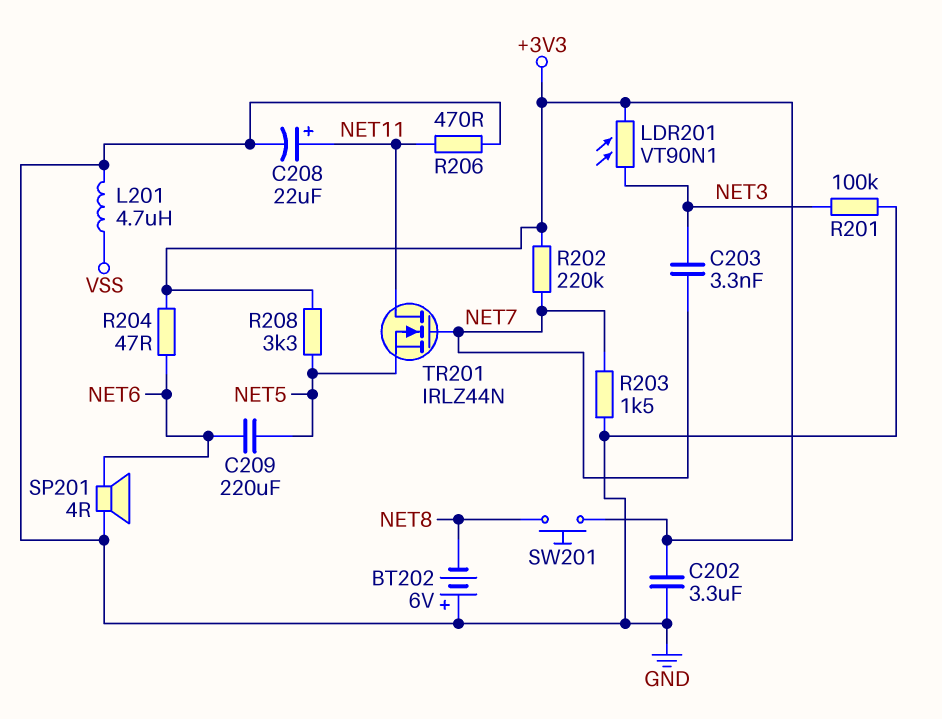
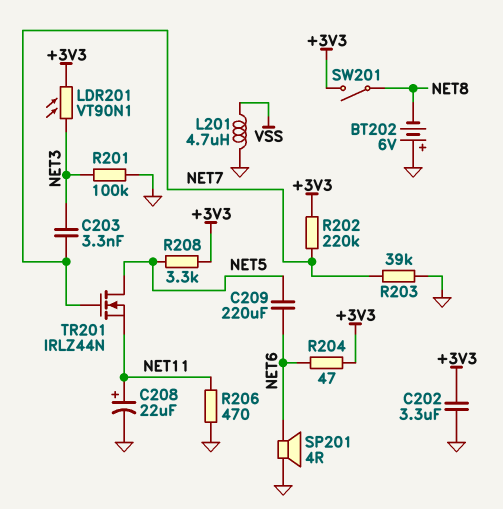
R203: 1.5k (GND, NET7) -> 39k (GND, NET7)
SW201: button (+3V3, NET8) -> switch (+3V3, NET8)
TR201: NMOS IRLZ44N (G NET7, D NET11, S NET5) -> NMOS IRLZ44N (G NET7, D NET5, S NET11)

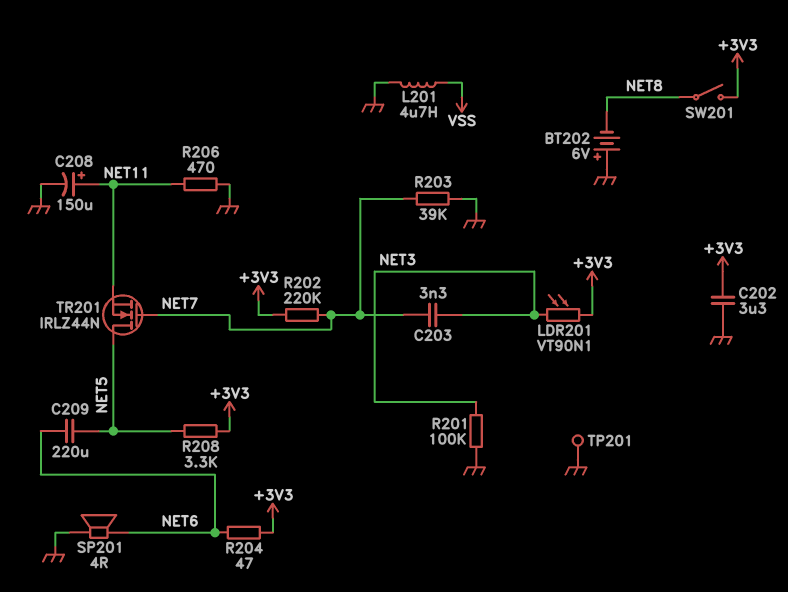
C208: 22uF (plus NET11, minus GND) -> 150uF (plus NET11, minus GND)
TP201: none -> test point (GND)

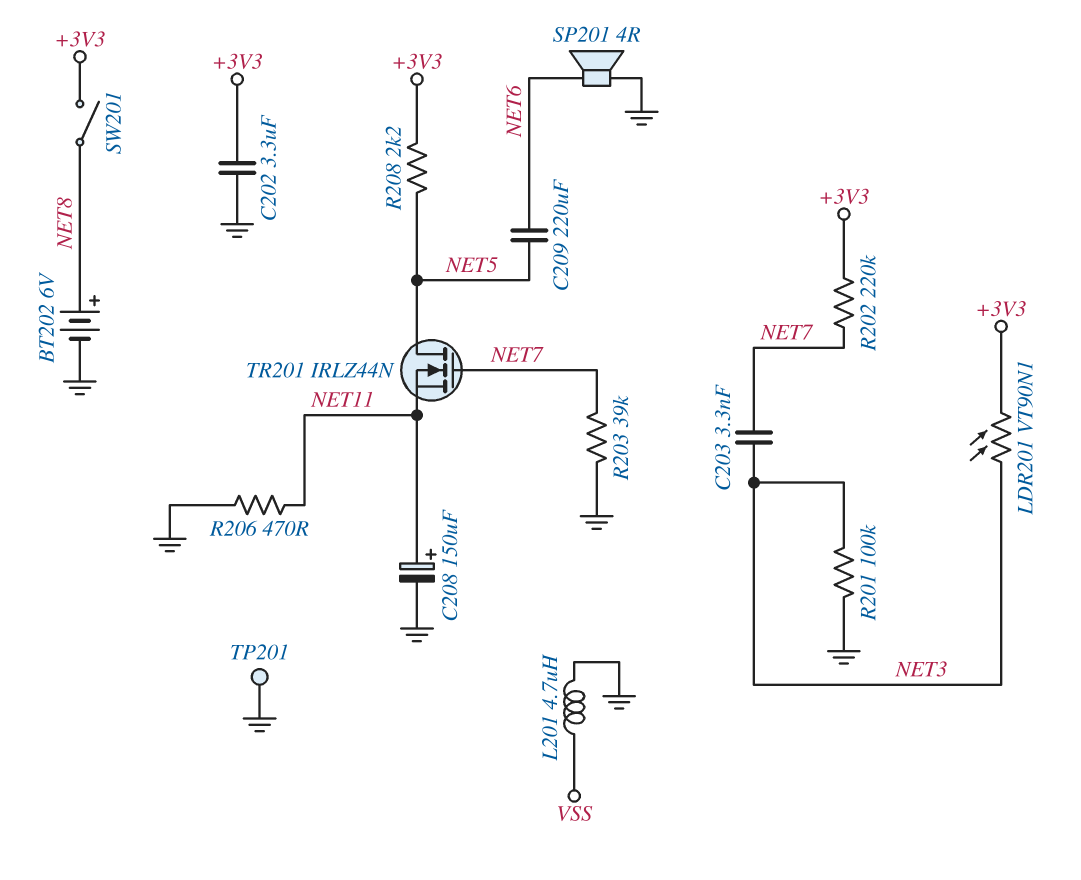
BT202: 6V (plus GND, minus NET8) -> 6V (plus NET8, minus GND)
R204: 47 (+3V3, NET6) -> none
R208: 3.3k (+3V3, NET5) -> 2.2k (+3V3, NET5)

